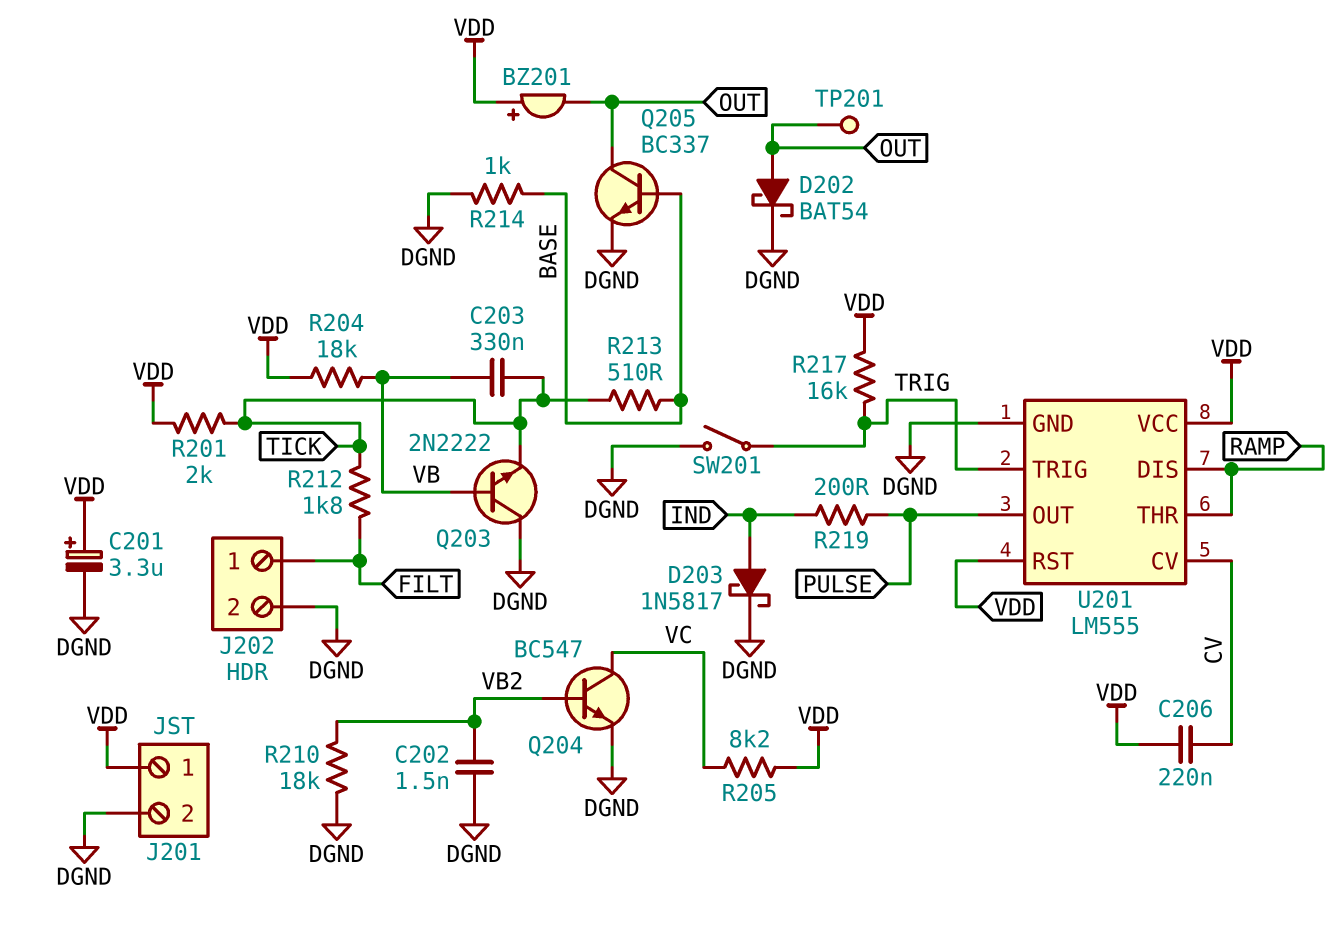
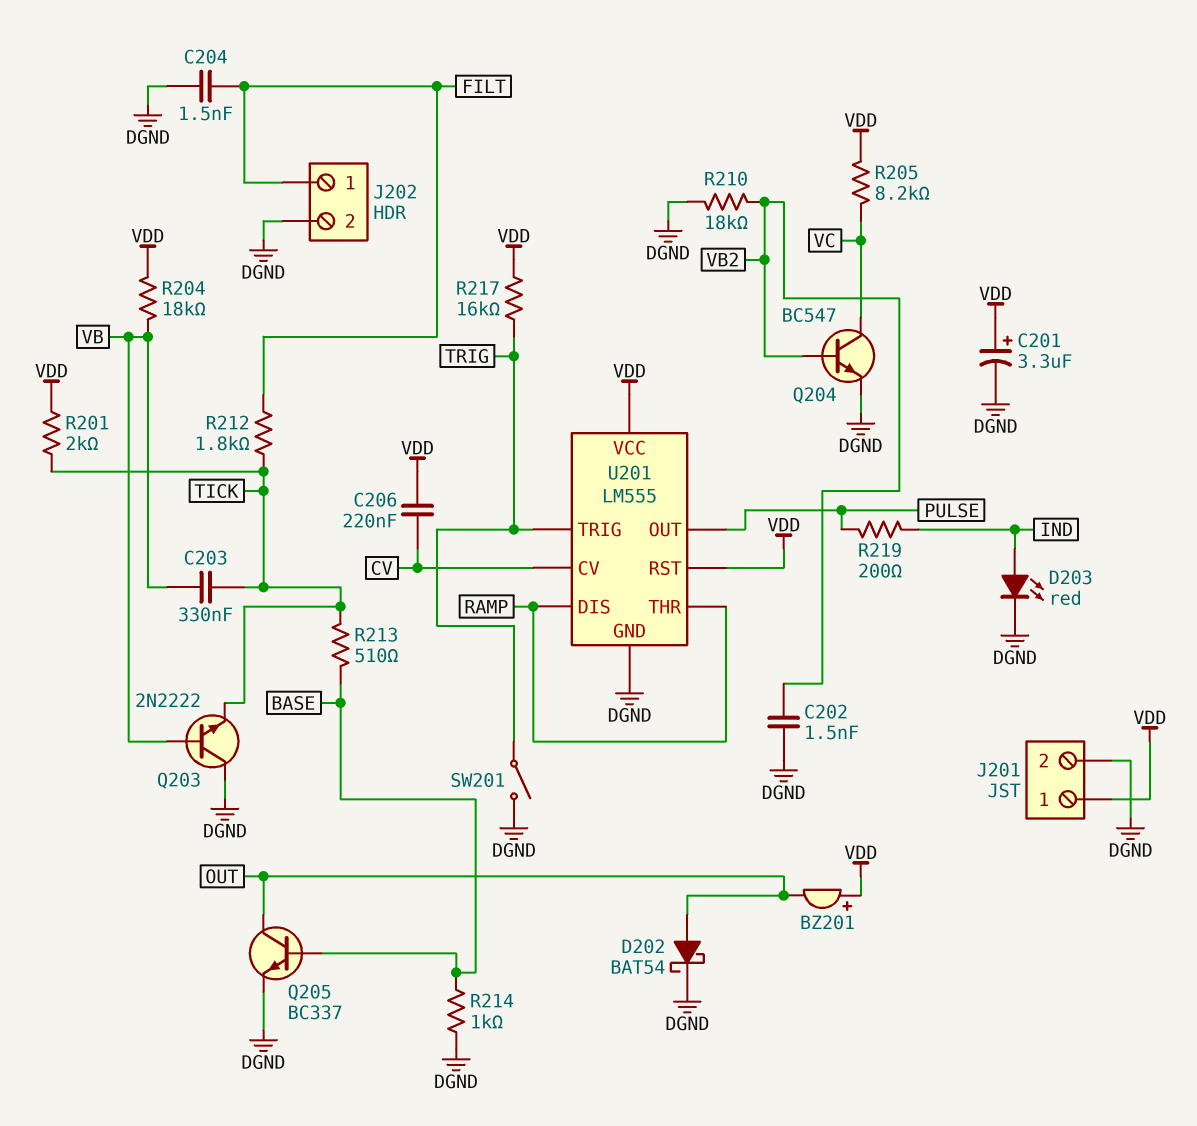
C204: none -> 1.5nF (DGND, FILT)
D203: schottky 1N5817 (A IND, K DGND) -> LED red (A IND, K DGND)
TP201: test point (OUT) -> none

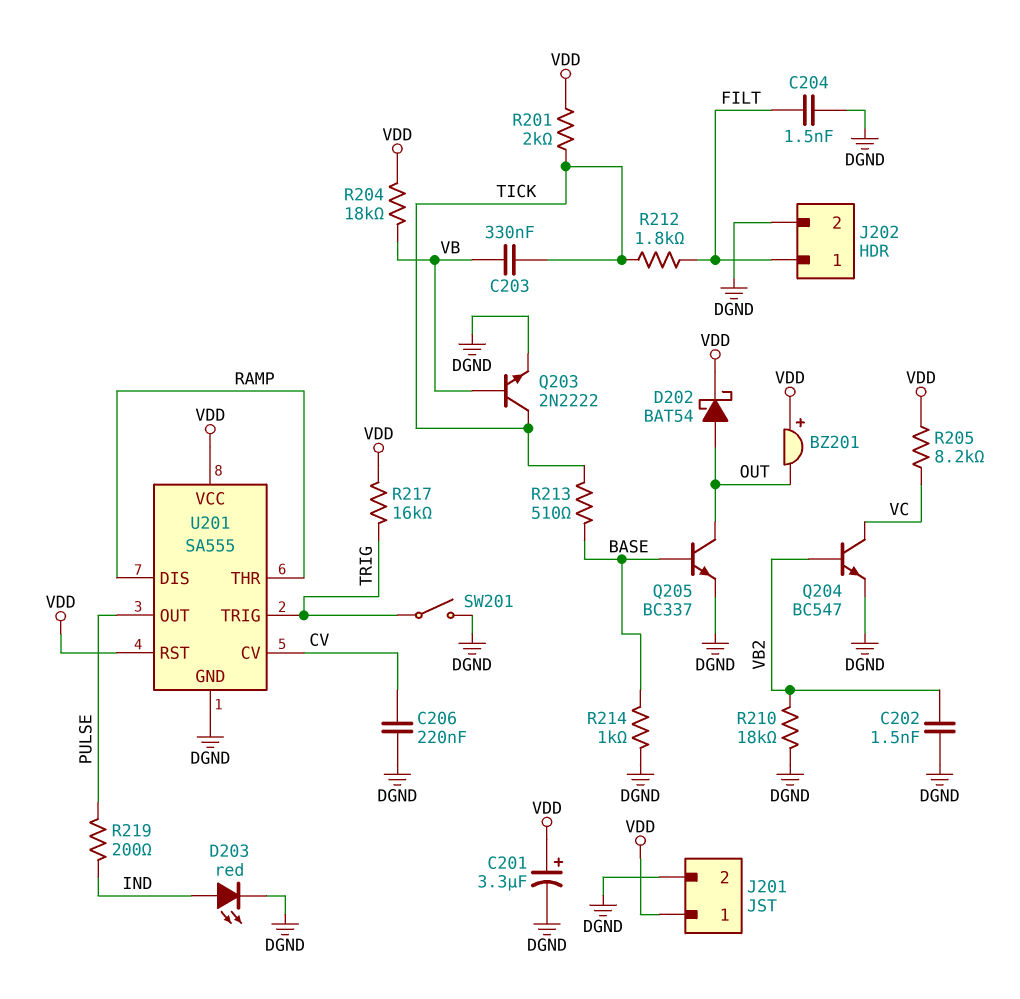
C206: 220nF (CV, VDD) -> 220nF (CV, DGND)
D202: schottky BAT54 (A OUT, K DGND) -> schottky BAT54 (A OUT, K VDD)
Q203: NPN 2N2222 (B VB, C DGND, E TICK) -> NPN 2N2222 (B VB, C TICK, E DGND)
U201: LM555 -> SA555

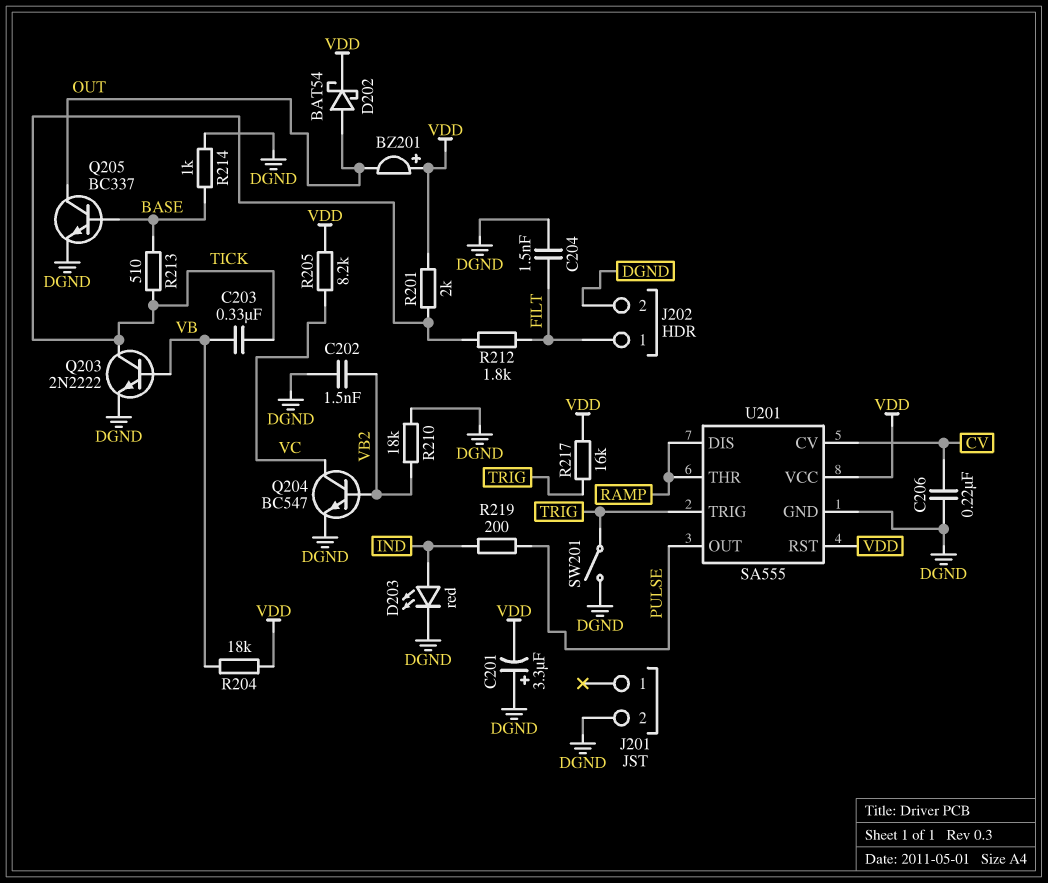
C201: 3.3uF (plus VDD, minus DGND) -> 3.3uF (plus DGND, minus VDD)
J201 pin 1: VDD -> none

